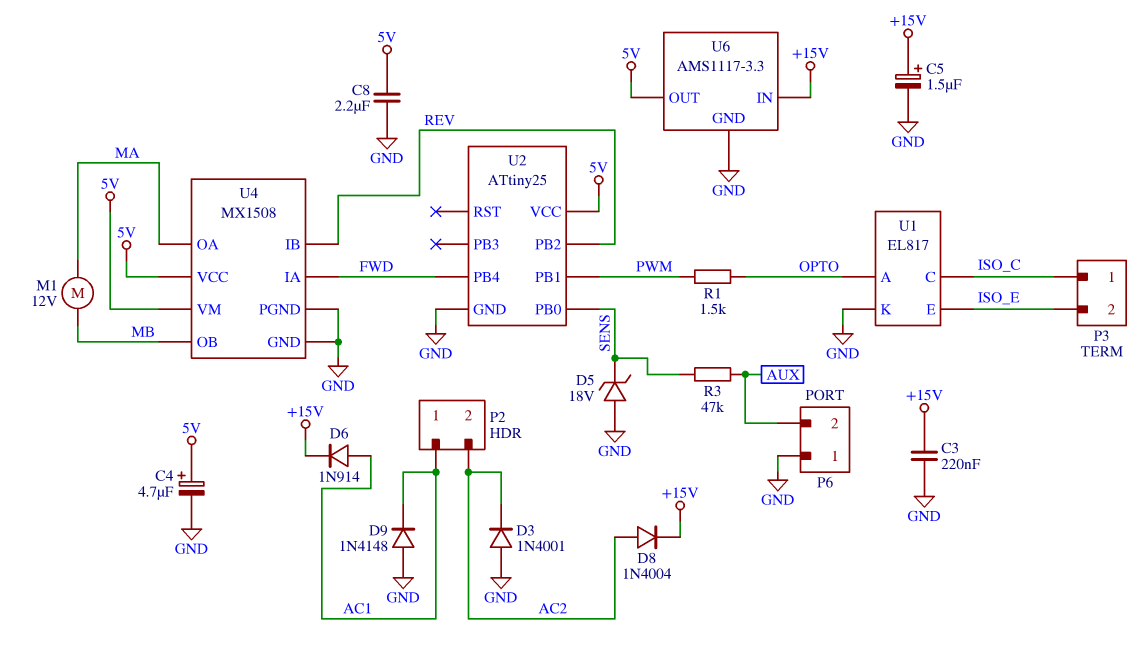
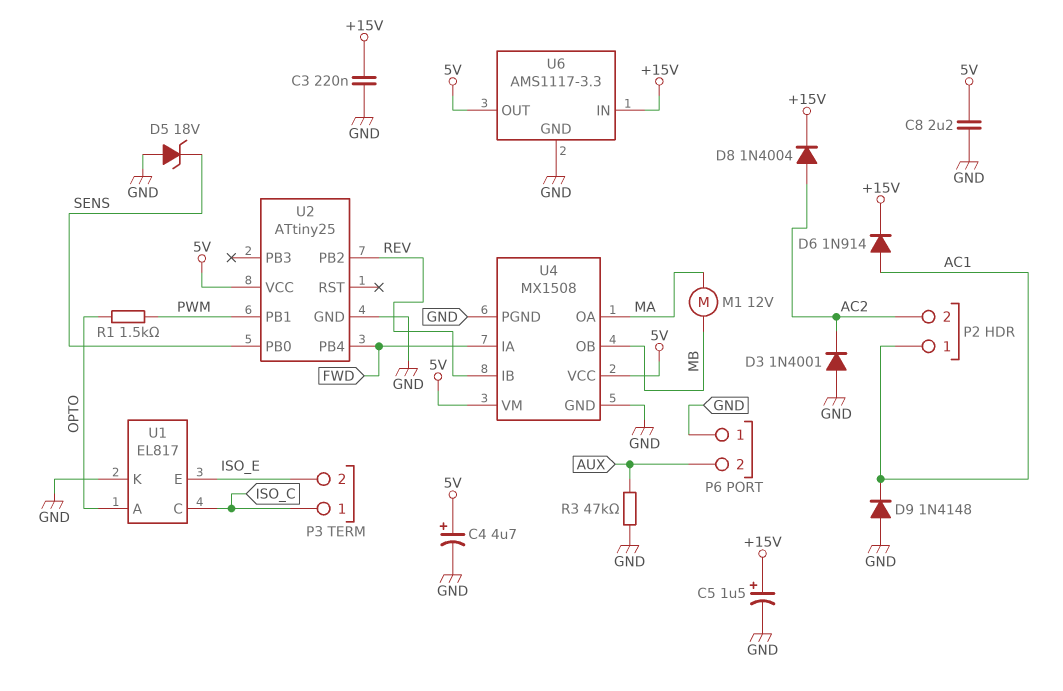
R3: 47k (AUX, SENS) -> 47k (AUX, GND)

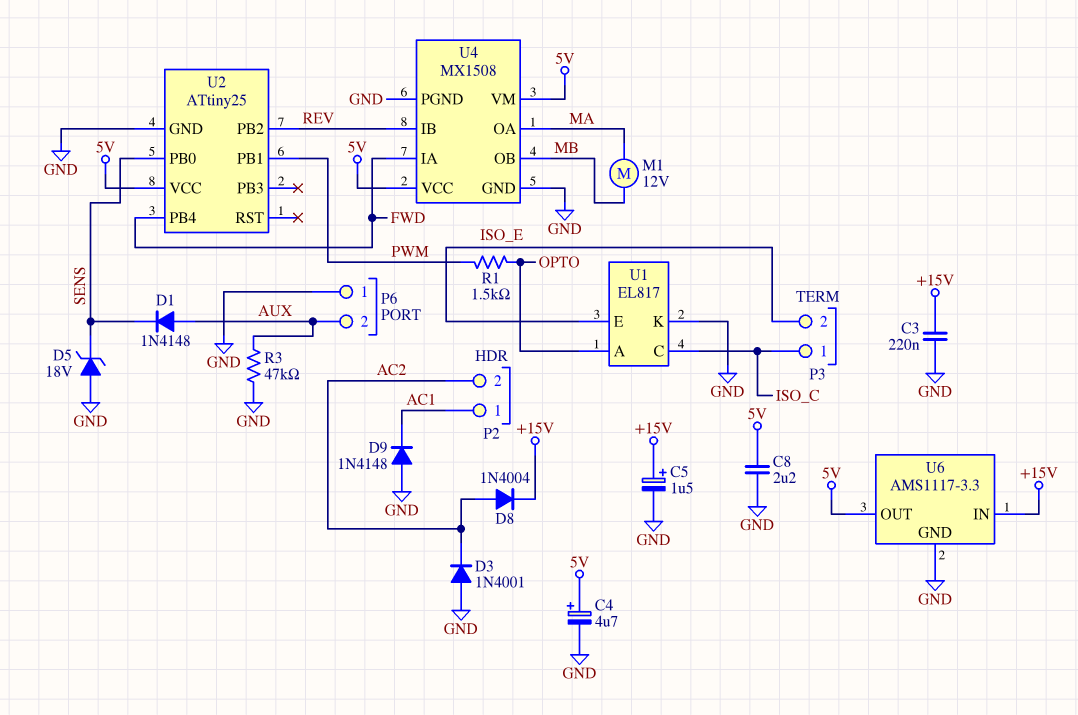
D1: none -> diode 1N4148 (A AUX, K SENS)
D6: diode 1N914 (A AC1, K +15V) -> none

